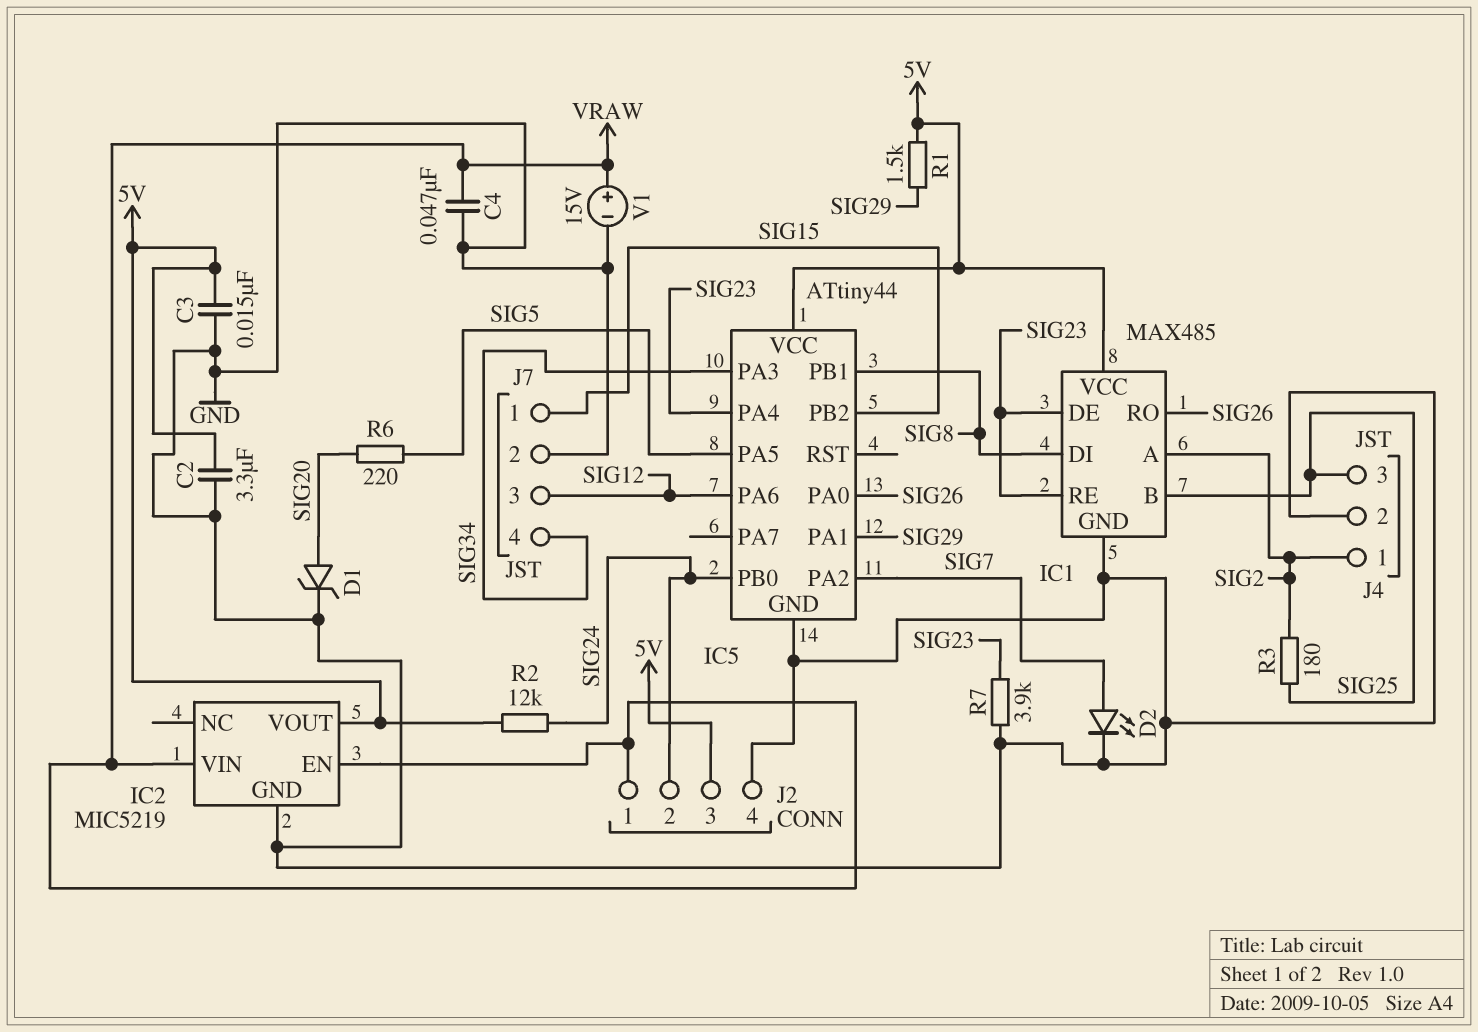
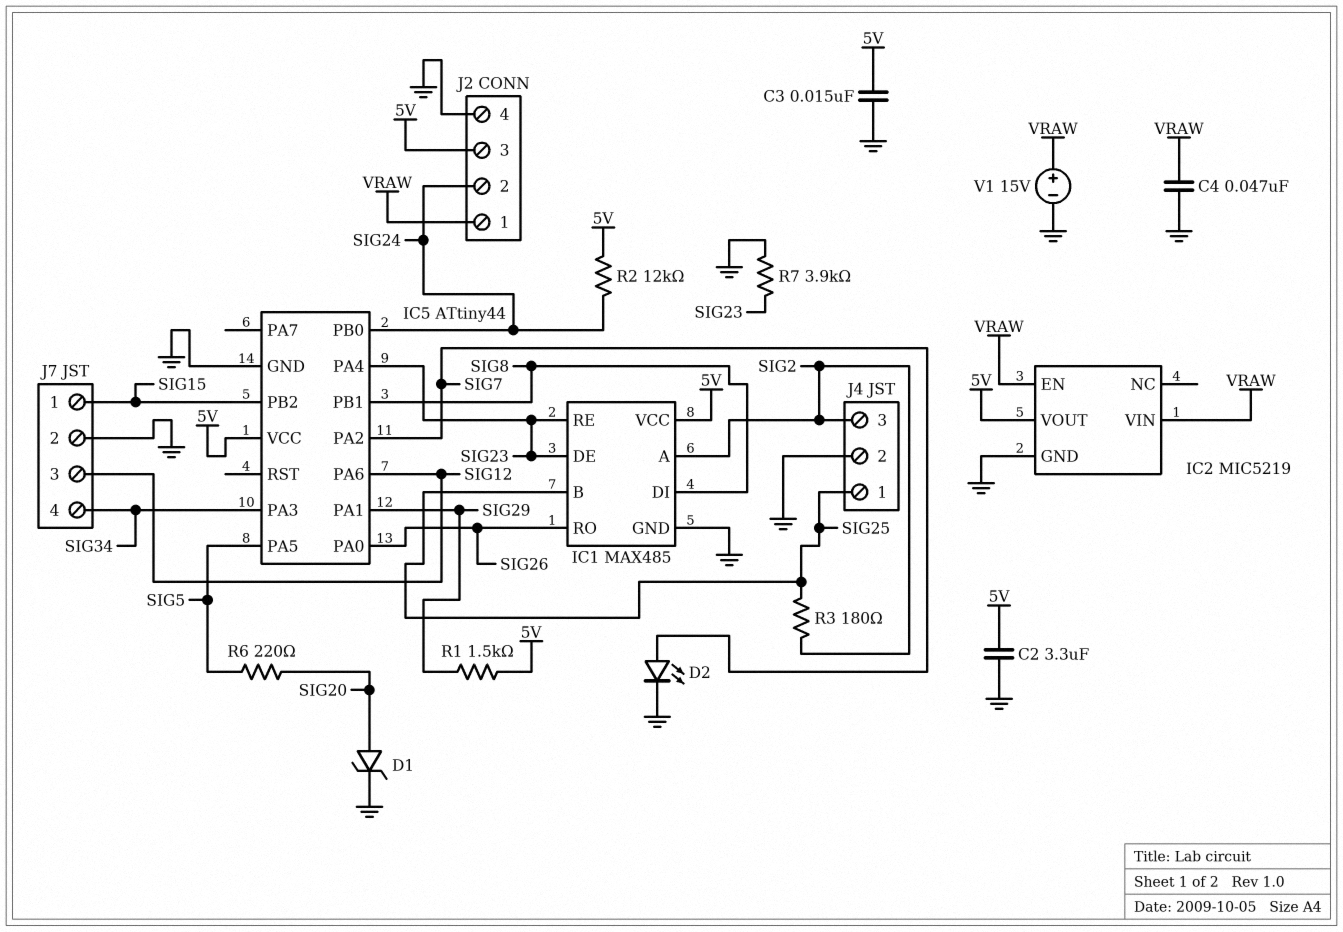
J4 pin 1: SIG2 -> SIG25
J4 pin 3: SIG25 -> SIG2

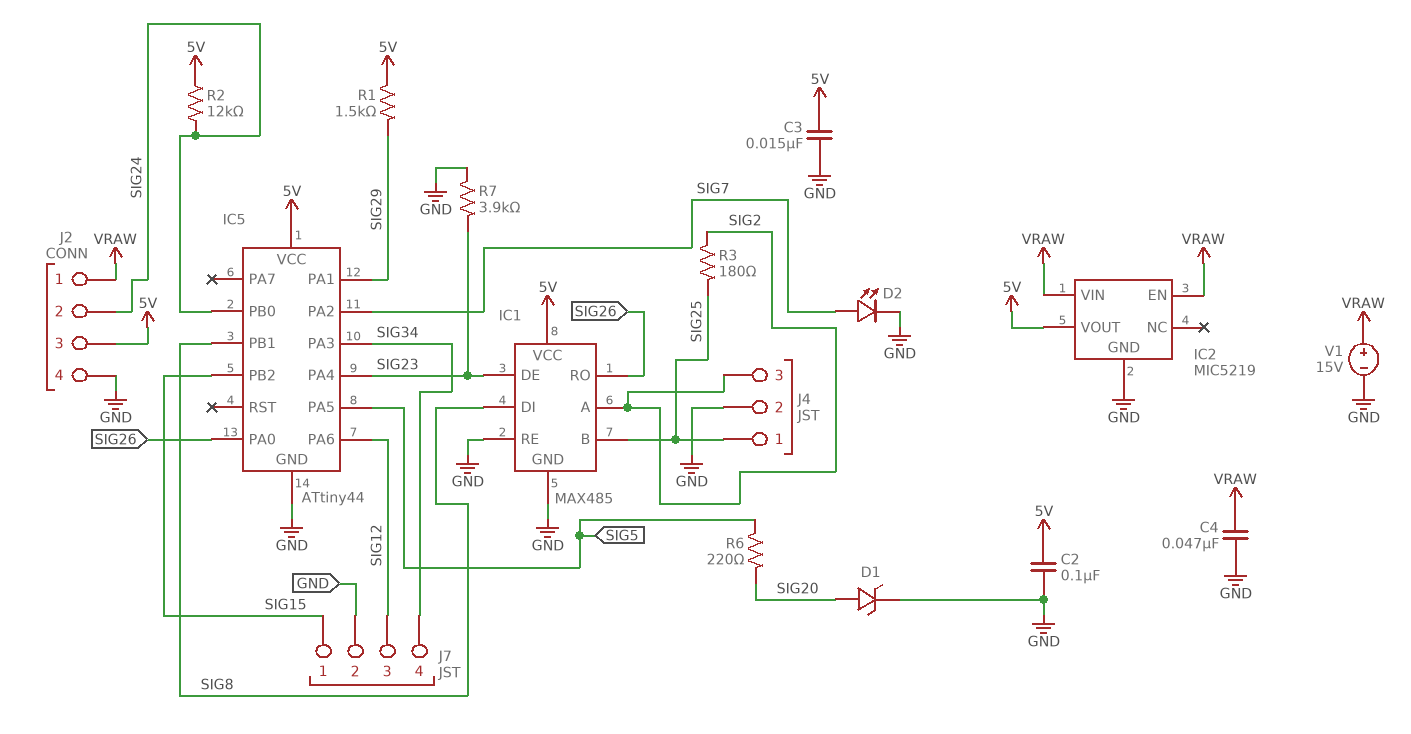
C2: 3.3uF (5V, GND) -> 100nF (5V, GND)
IC1 pin RE: SIG23 -> GND

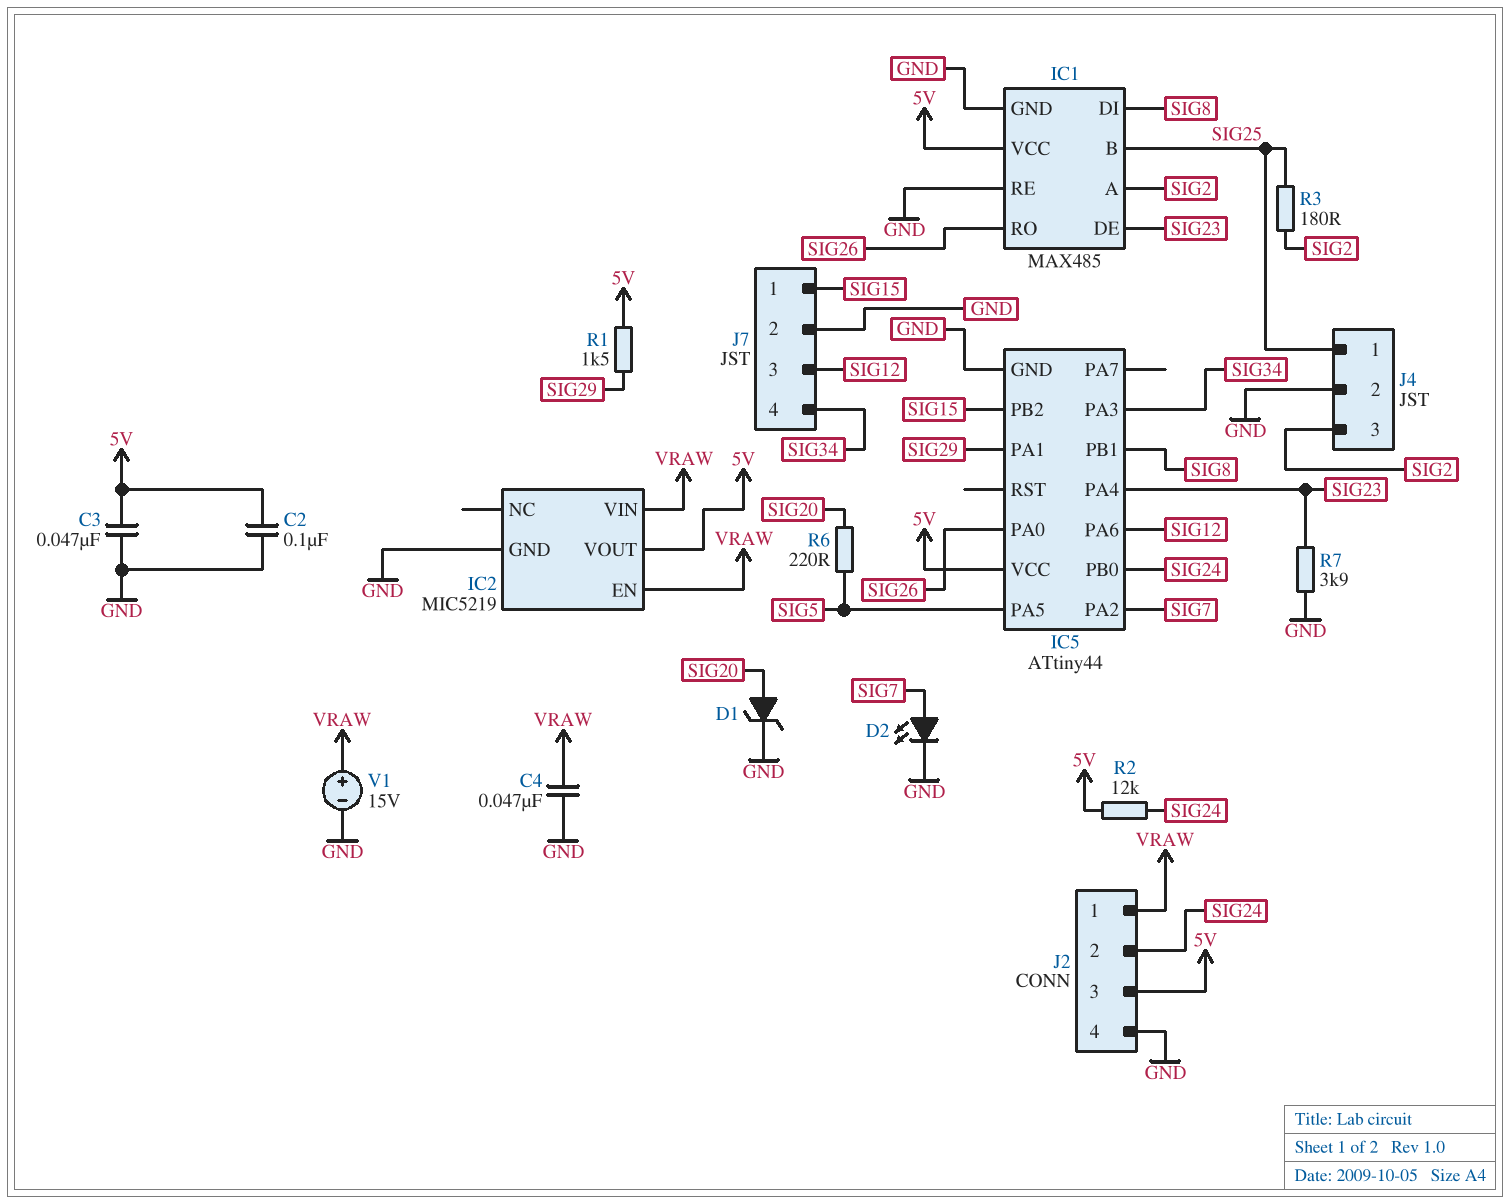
C3: 15nF (5V, GND) -> 47nF (5V, GND)

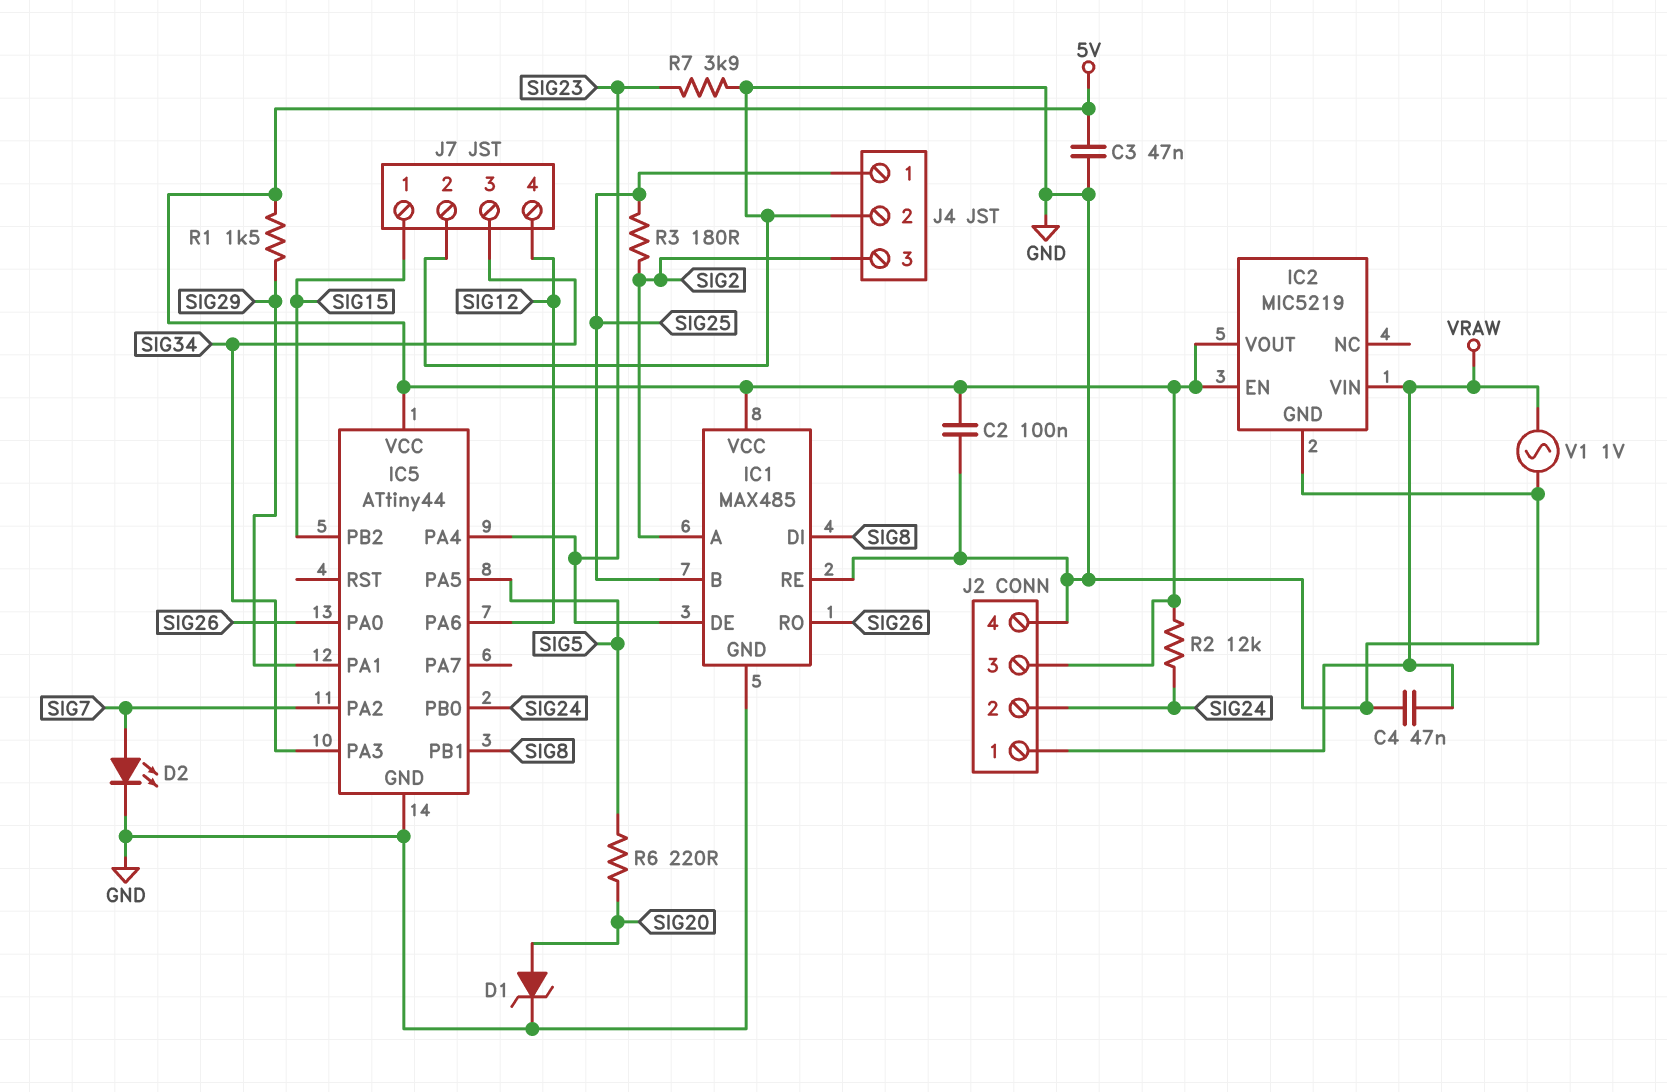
IC2 pin EN: VRAW -> 5V
J7 pin 3: SIG12 -> SIG34
J7 pin 4: SIG34 -> SIG12
V1: 15V (plus VRAW, minus GND) -> AC 1V (GND, VRAW)

